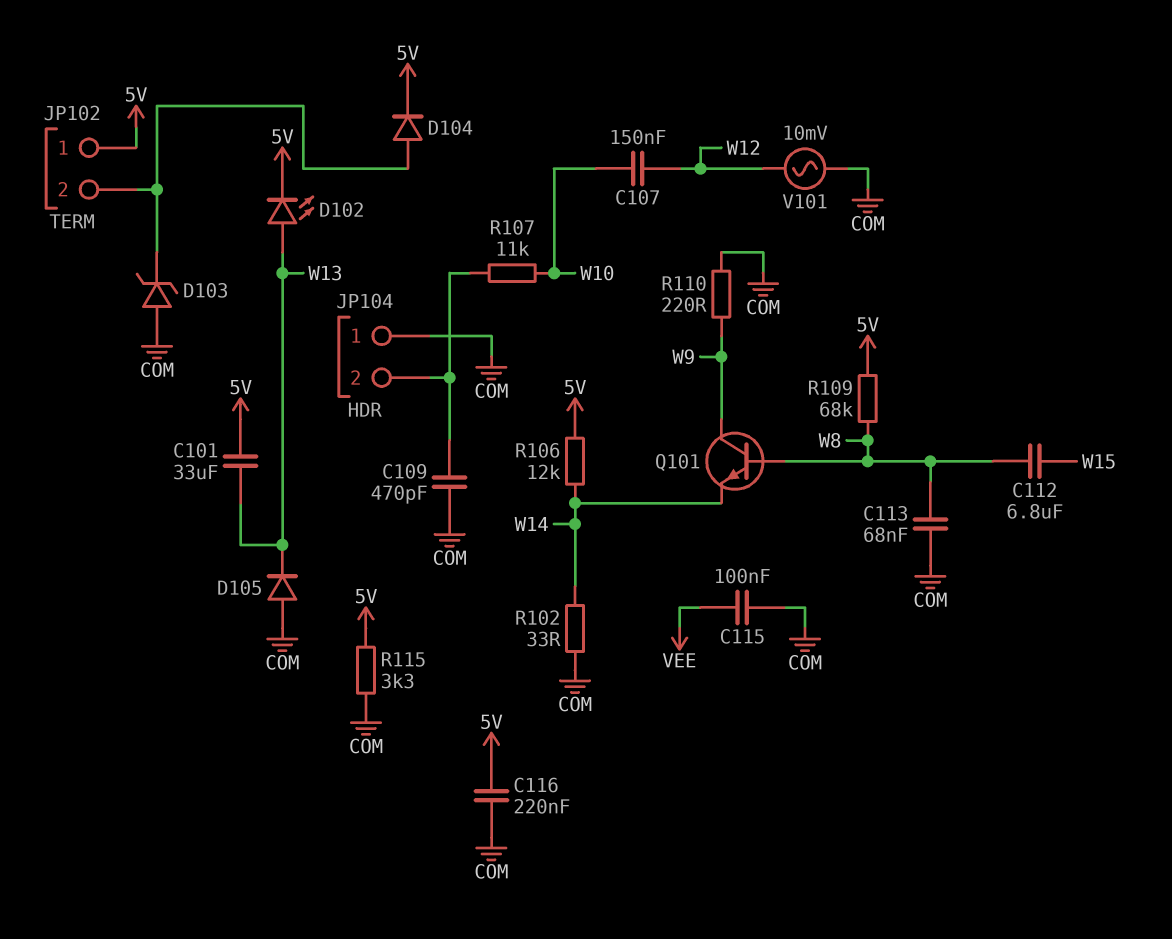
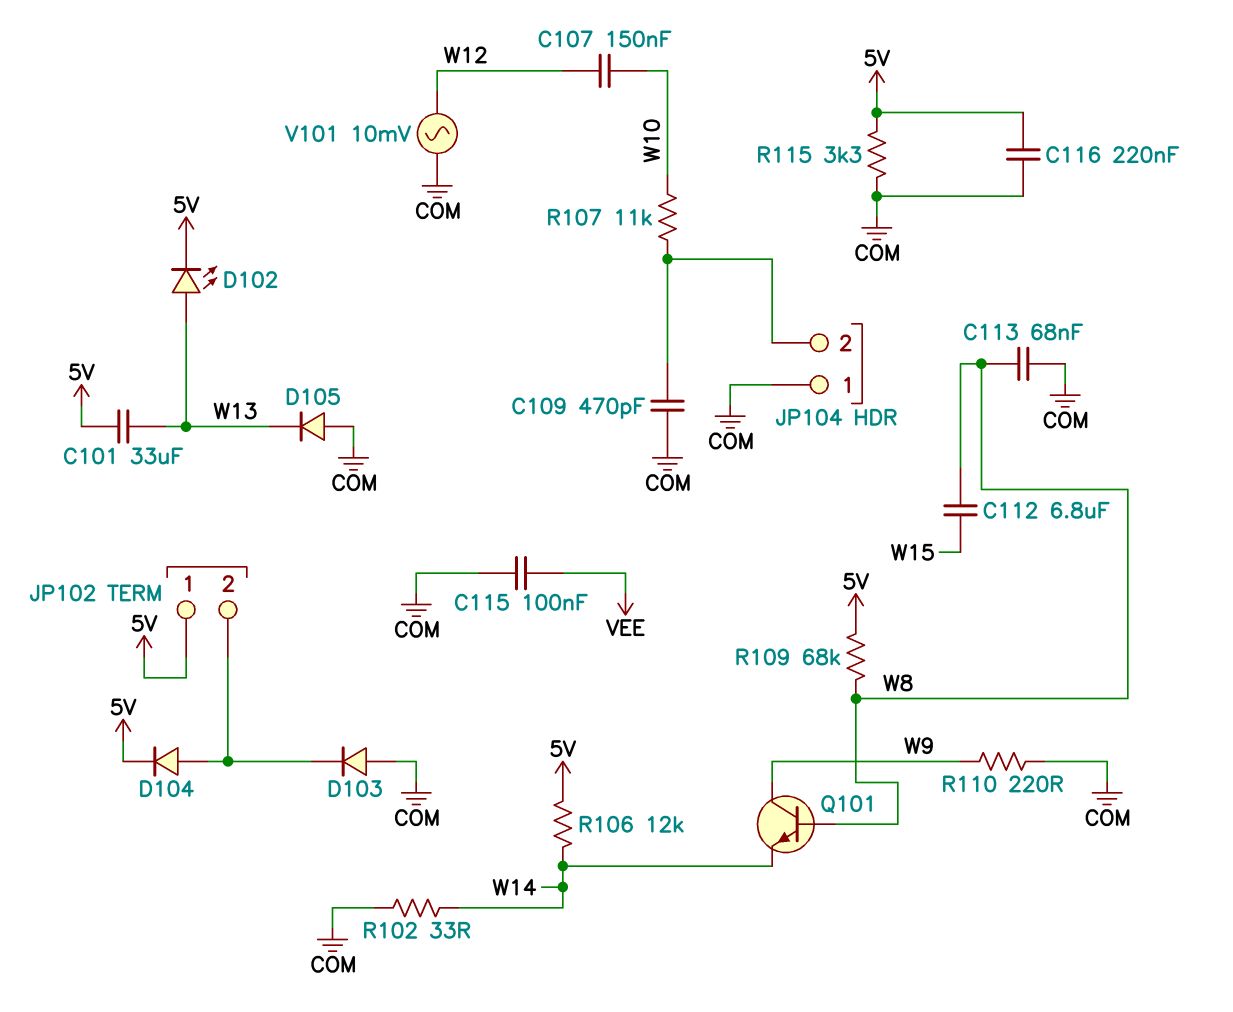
D103: zener (A COM, K JP102/2) -> diode (A COM, K JP102/2)

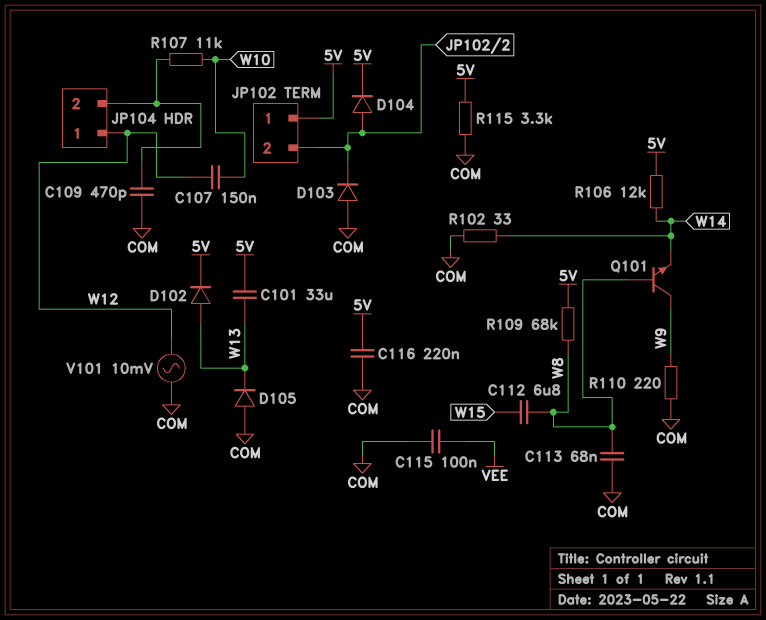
D102: LED (A W13, K 5V) -> diode (A W13, K 5V)
JP104 pin 1: COM -> W12

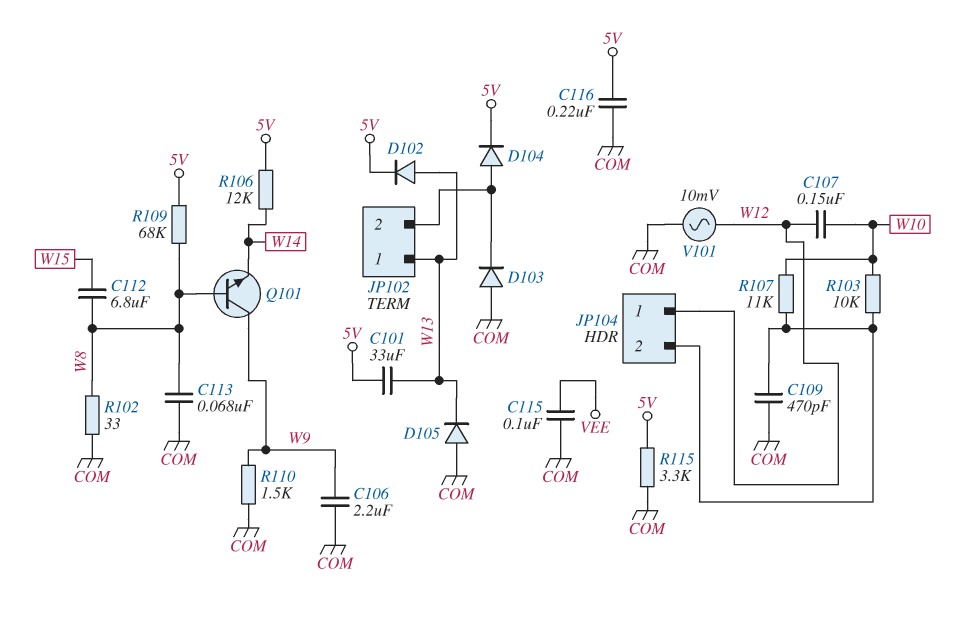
C106: none -> 2.2uF (COM, W9)
JP102 pin 1: 5V -> W13
R102: 33 (COM, W14) -> 33 (COM, W8)
R103: none -> 10k (JP104/2, W10)
R110: 220 (COM, W9) -> 1.5k (COM, W9)

